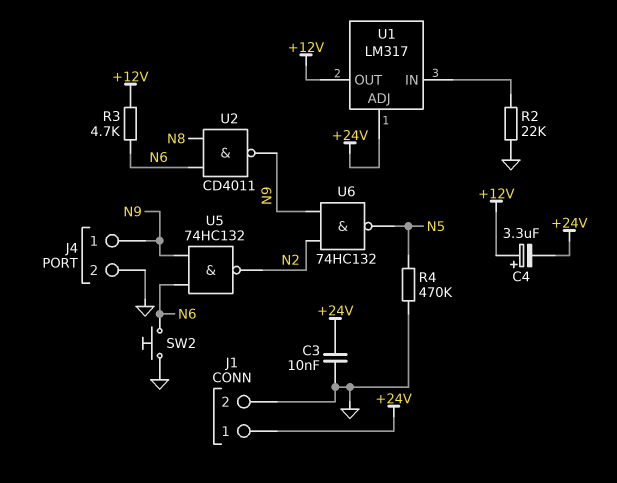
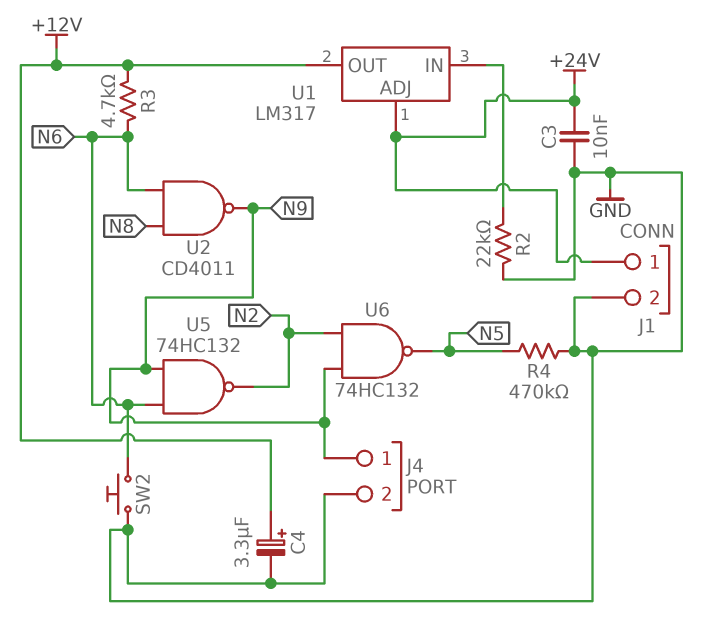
C4: 3.3uF (plus +12V, minus +24V) -> 3.3uF (plus +12V, minus GND)

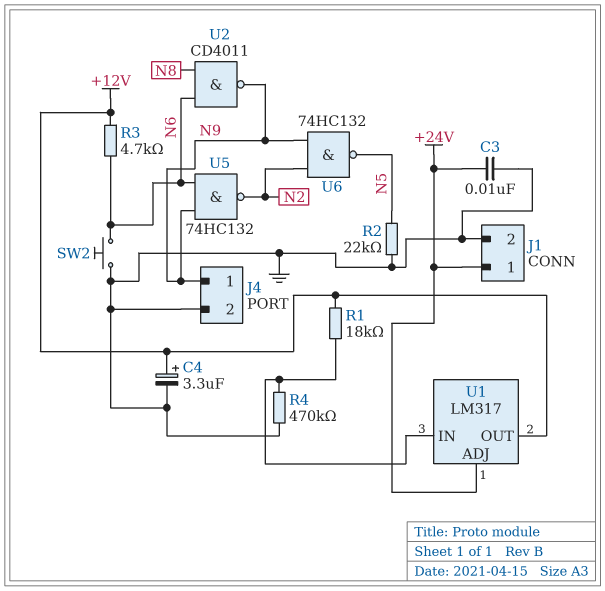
R1: none -> 18k (+12V, U1/IN)
R2: 22k (GND, U1/IN) -> 22k (GND, N5)
R4: 470k (GND, N5) -> 470k (GND, U1/IN)

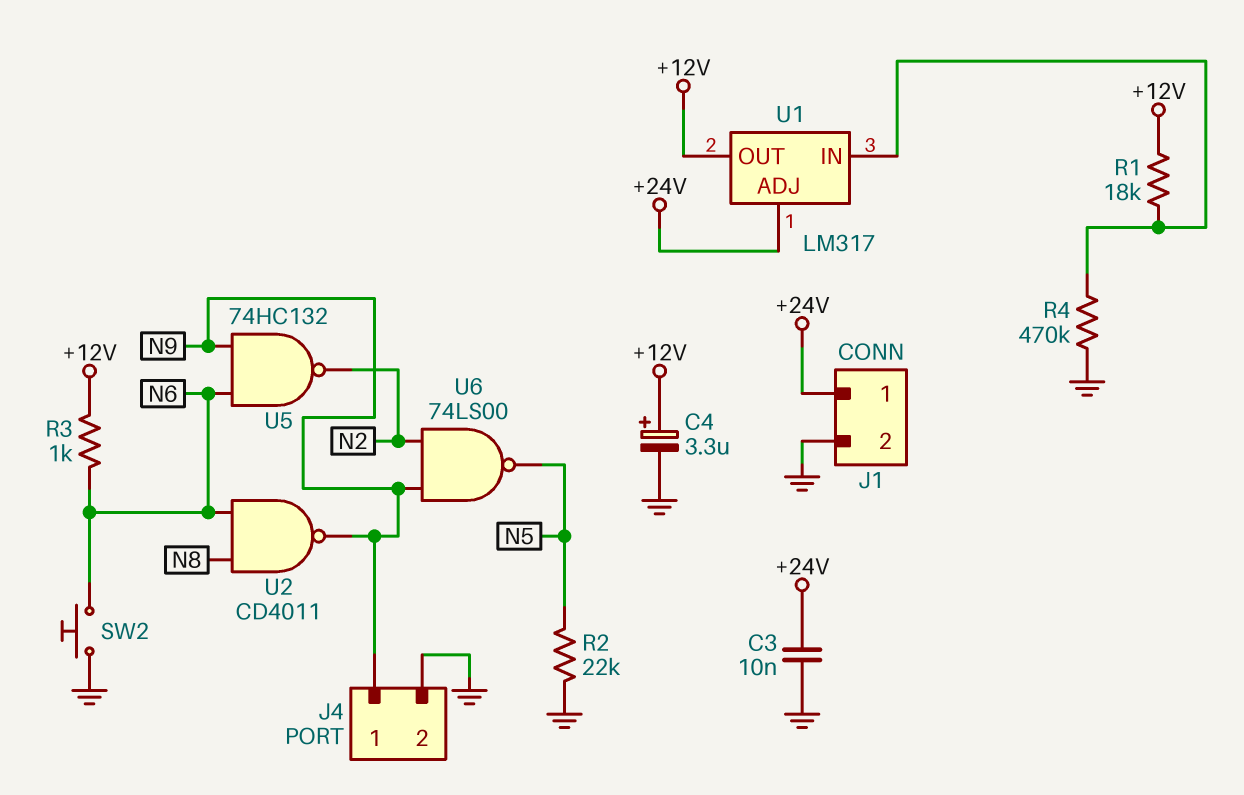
R3: 4.7k (+12V, N6) -> 1k (+12V, N6)
U6: NAND 74HC132 (in N2, in N9, out N5) -> NAND 74LS00 (in N2, in N9, out N5)

